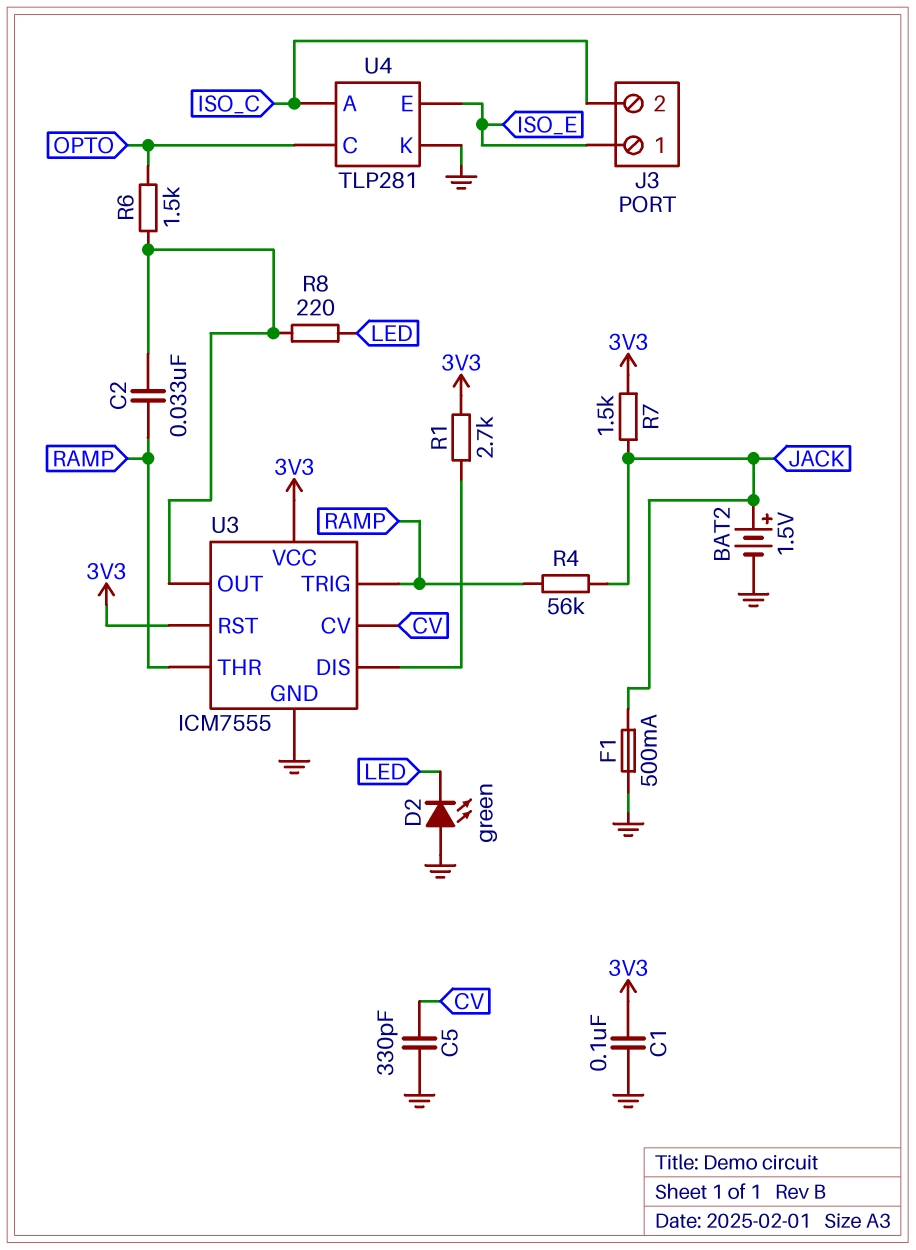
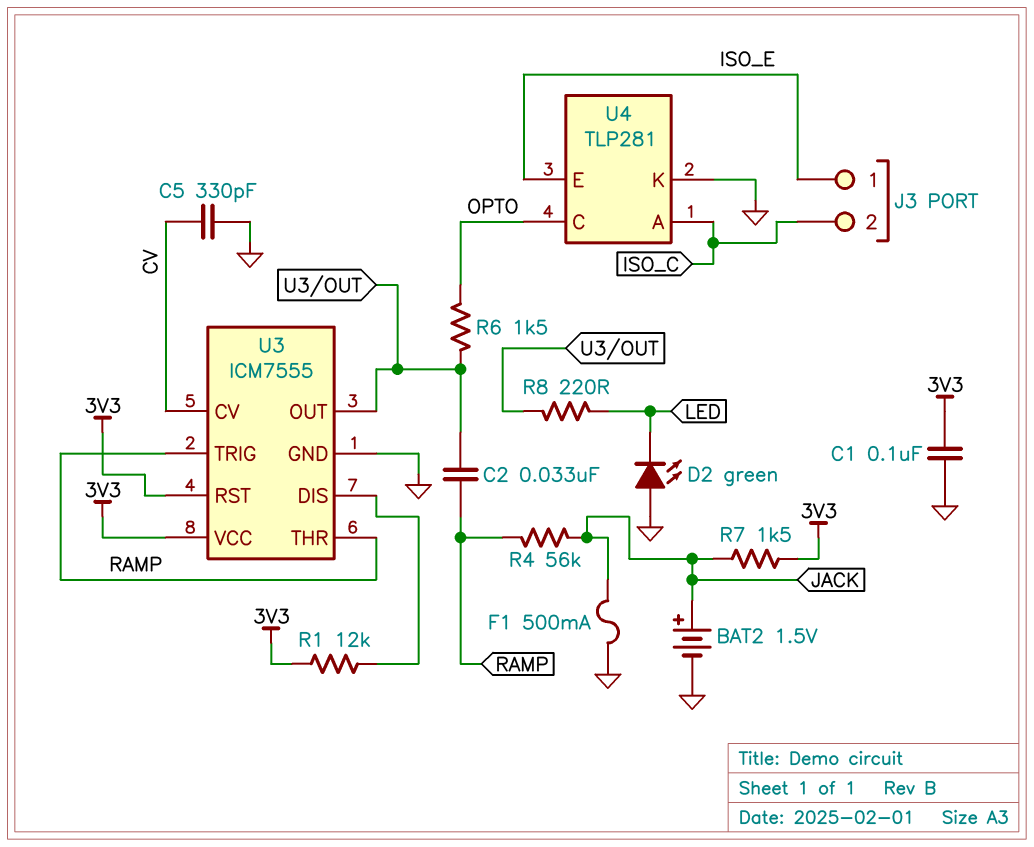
R1: 2.7k (3V3, U3/DIS) -> 12k (3V3, U3/DIS)

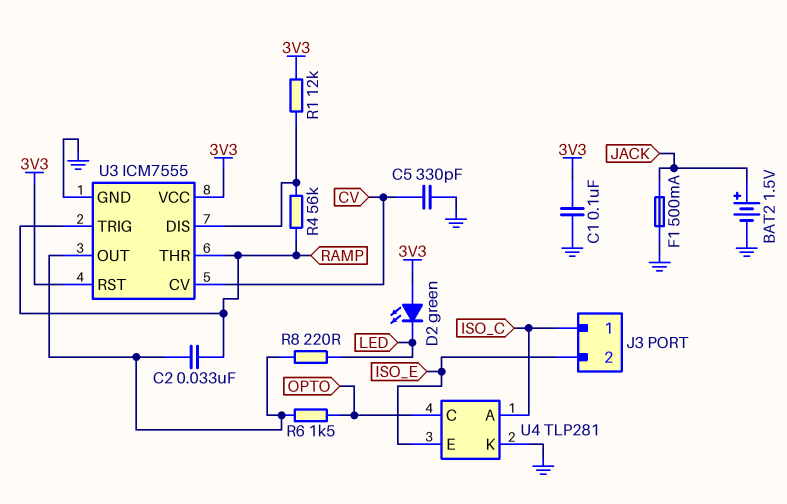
D2: LED green (A GND, K LED) -> LED green (A 3V3, K LED)
J3 pin 1: ISO_E -> ISO_C
J3 pin 2: ISO_C -> ISO_E
R4: 56k (JACK, RAMP) -> 56k (RAMP, U3/DIS)
R7: 1.5k (3V3, JACK) -> none

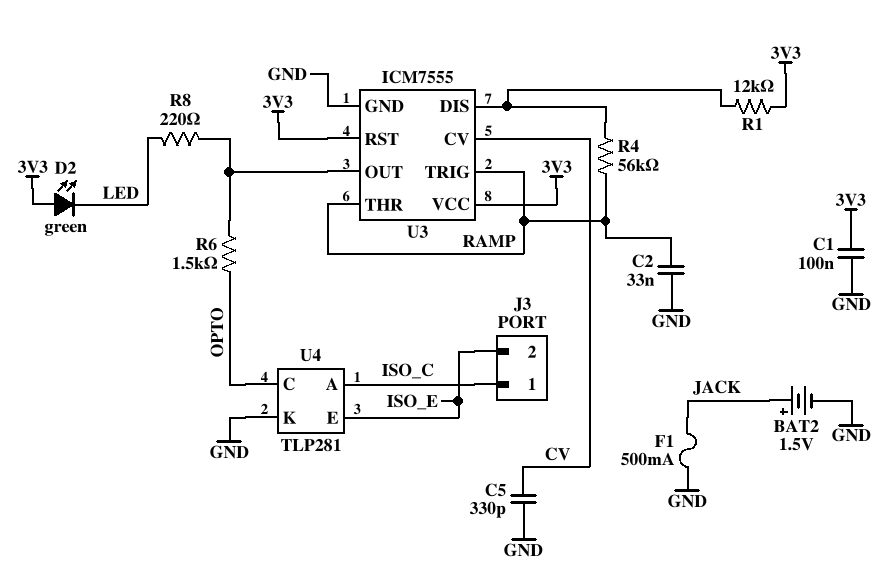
C2: 33nF (RAMP, U3/OUT) -> 33nF (GND, RAMP)

